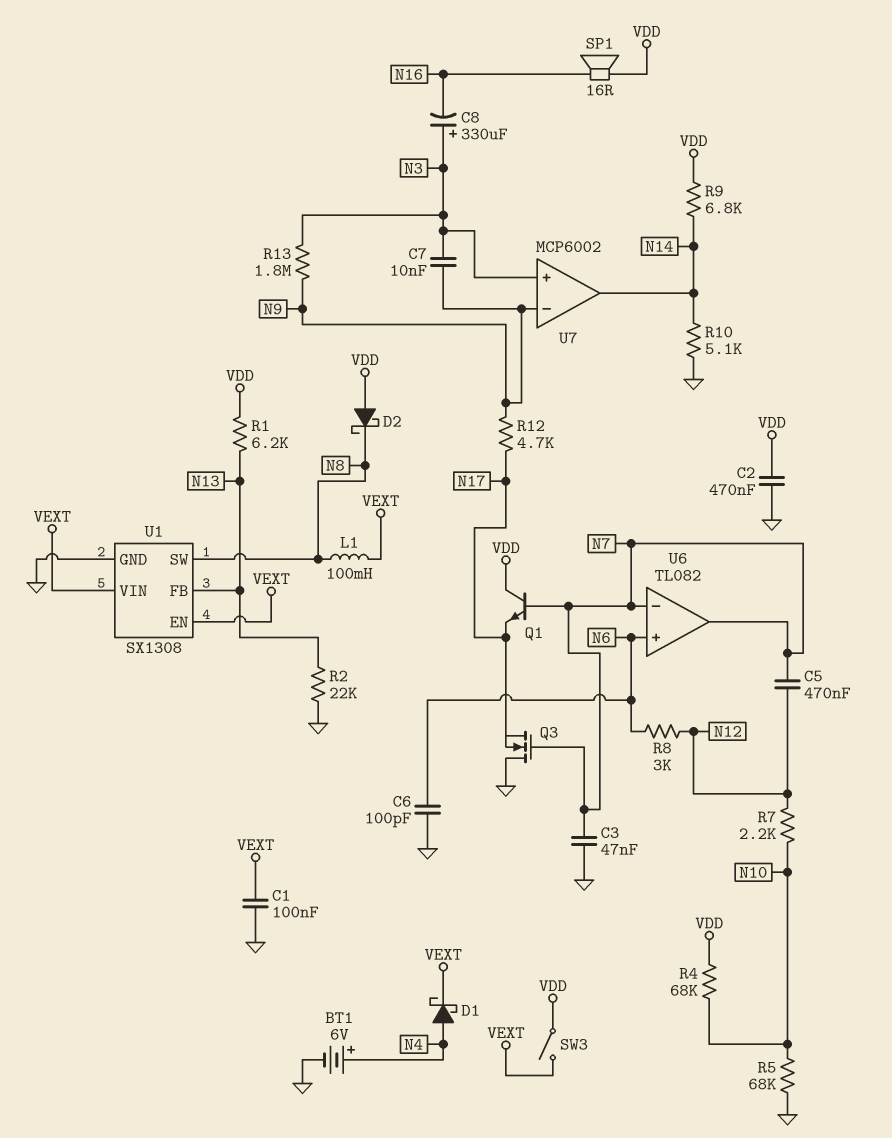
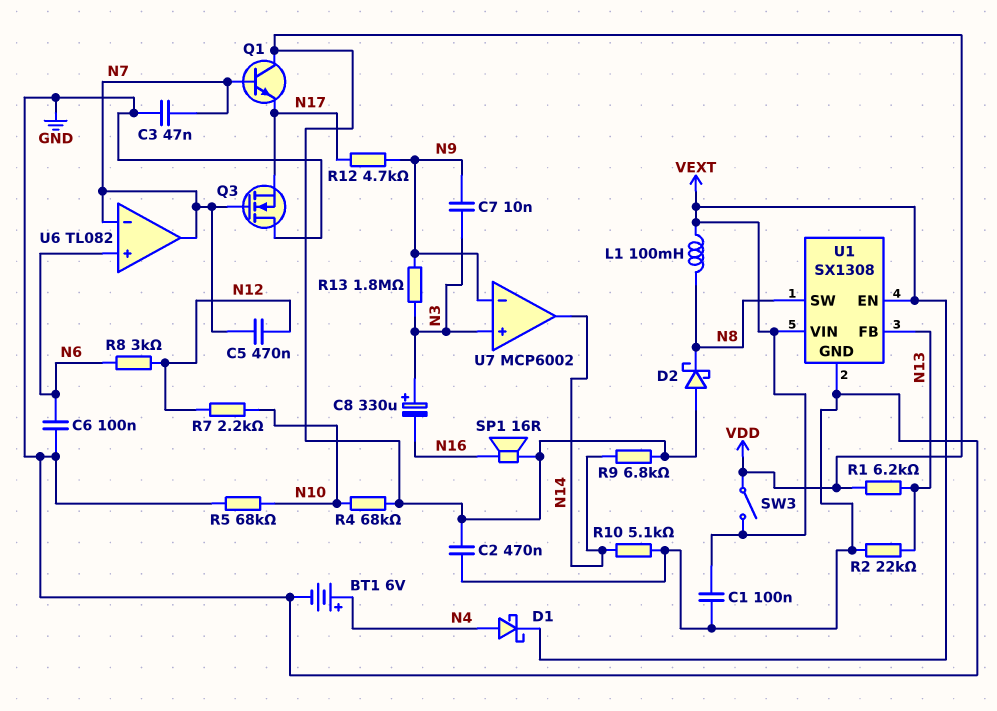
C6: 100pF (GND, N6) -> 100nF (GND, N6)

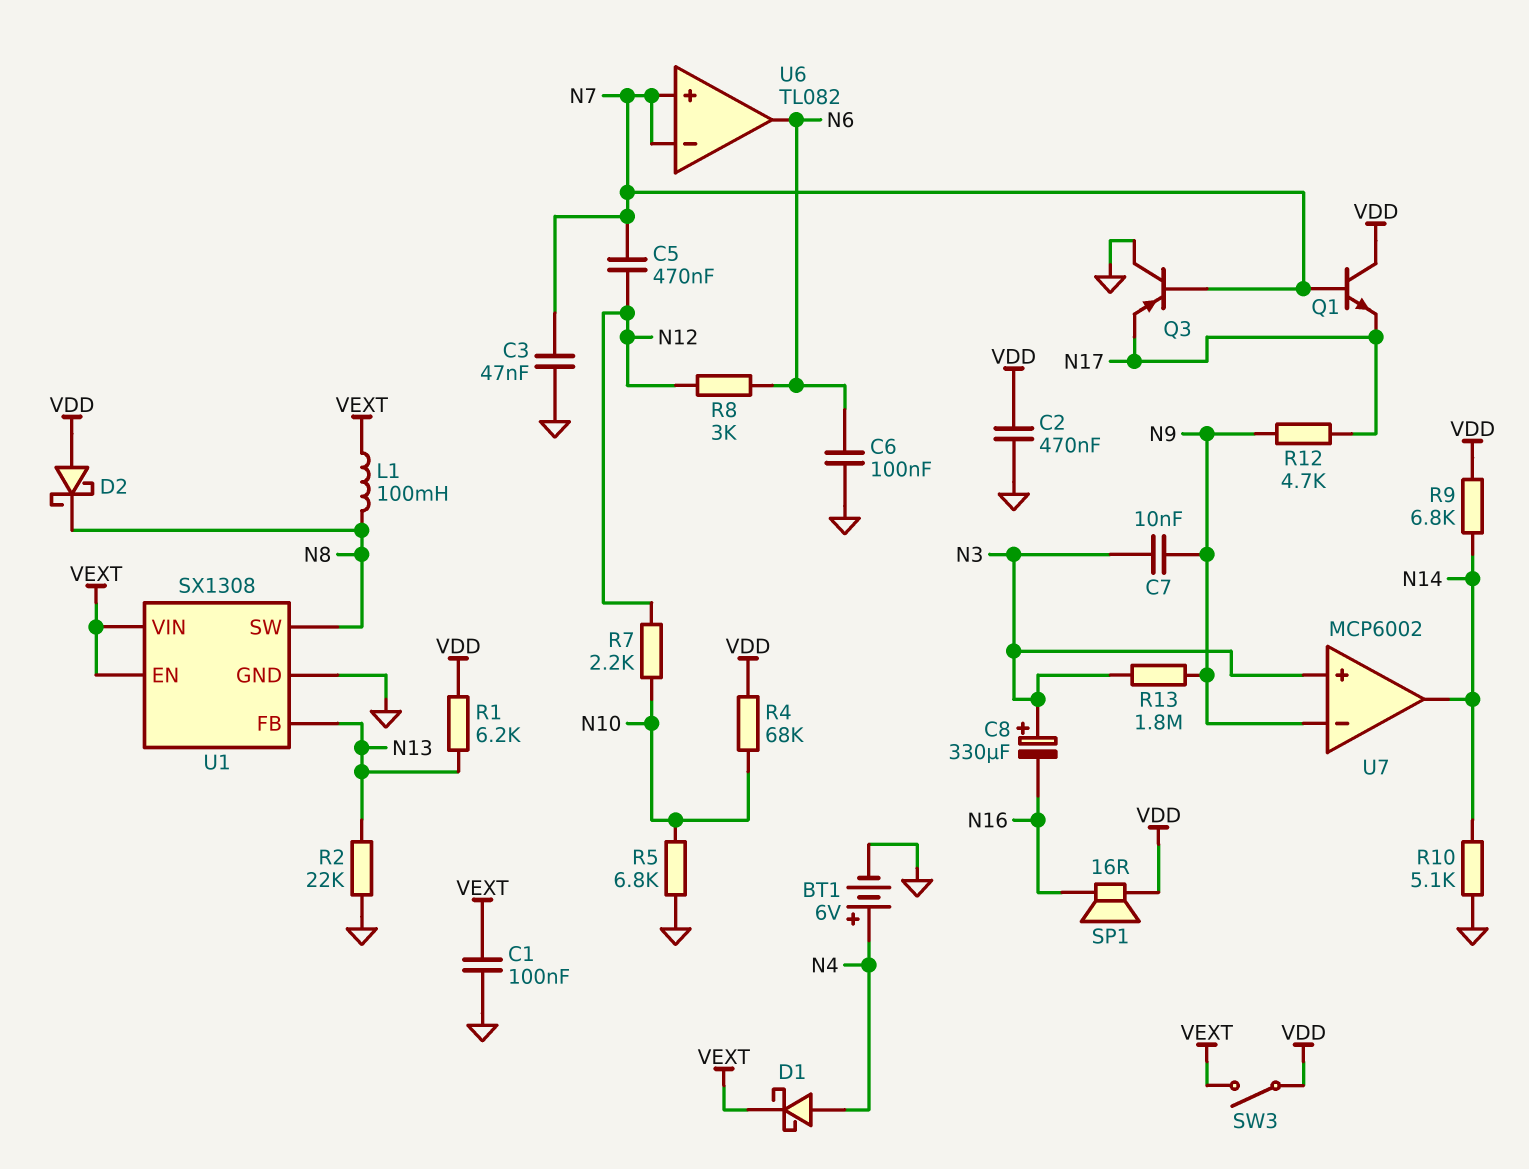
Q3: NMOS (G N7, D GND, S N17) -> PNP (B N7, C GND, E N17)
R5: 68k (GND, N10) -> 6.8k (GND, N10)
U6 pin in+: N6 -> N7
U6 pin out: N7 -> N6

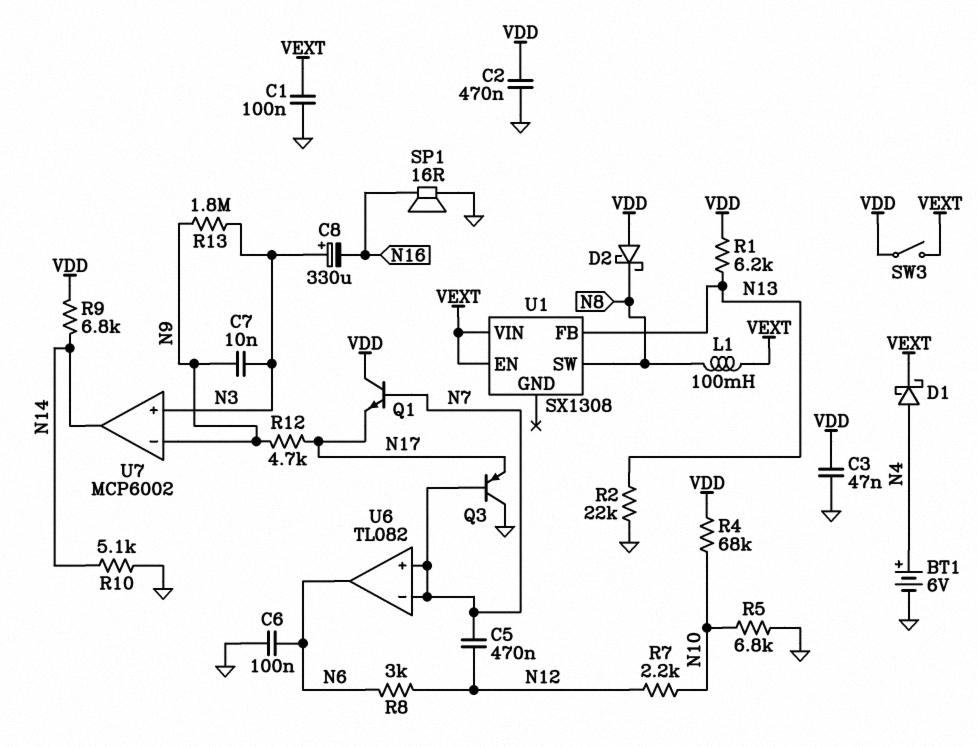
C3: 47nF (GND, N7) -> 47nF (GND, VDD)
SP1: speaker 16R (N16, VDD) -> speaker 16R (GND, N16)
U1 pin GND: GND -> none

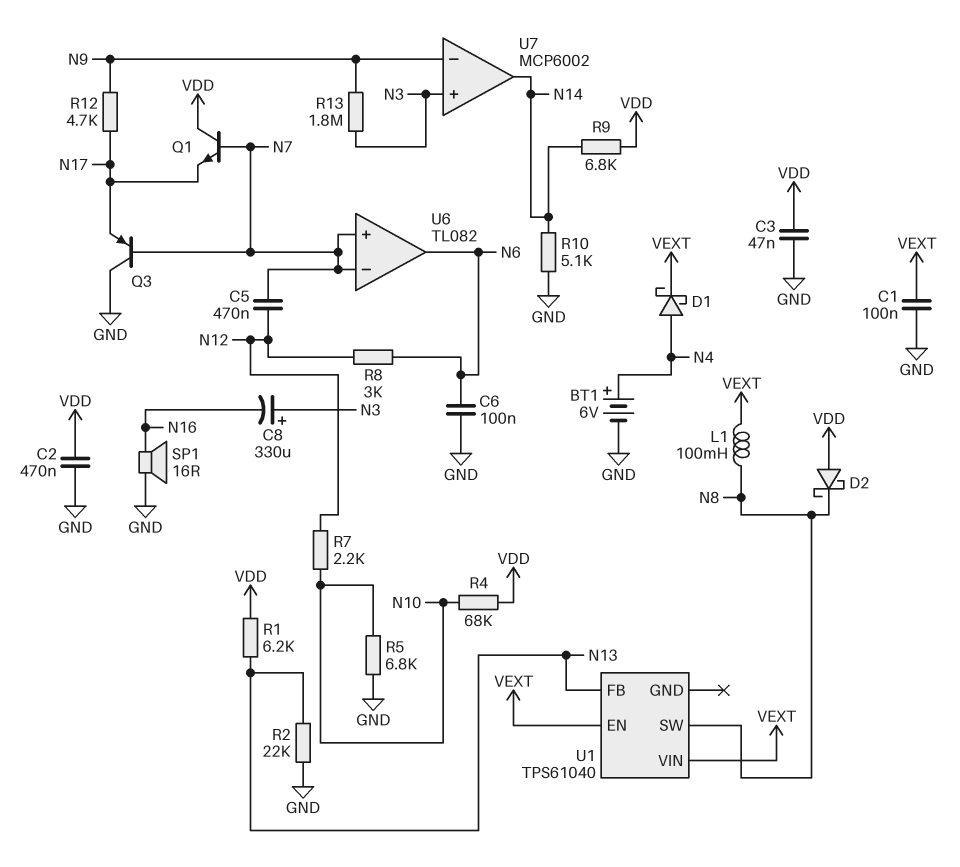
C7: 10nF (N3, N9) -> none
SW3: switch (VDD, VEXT) -> none
U1: SX1308 -> TPS61040

